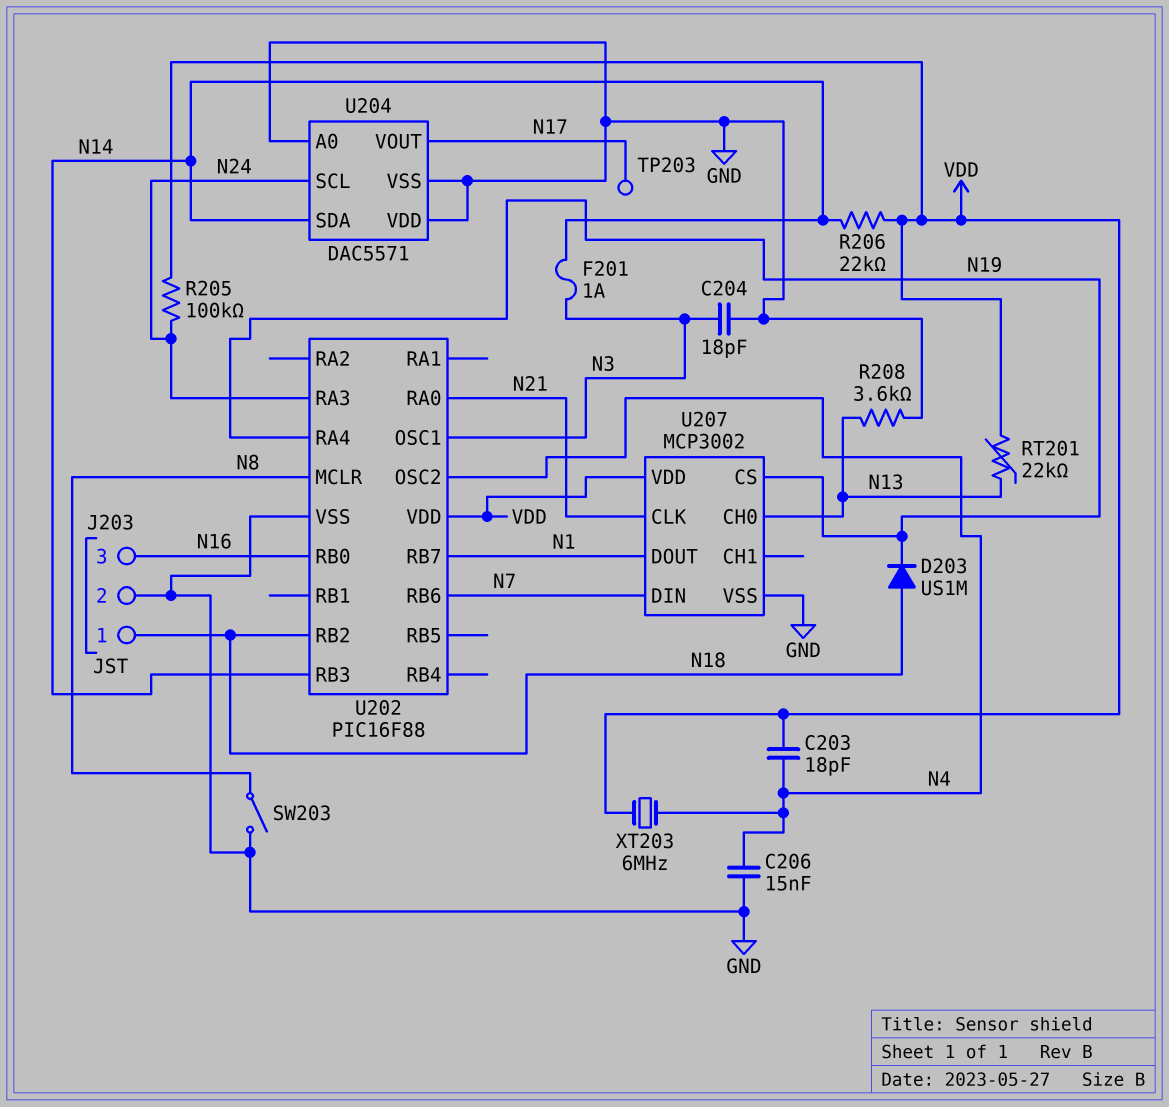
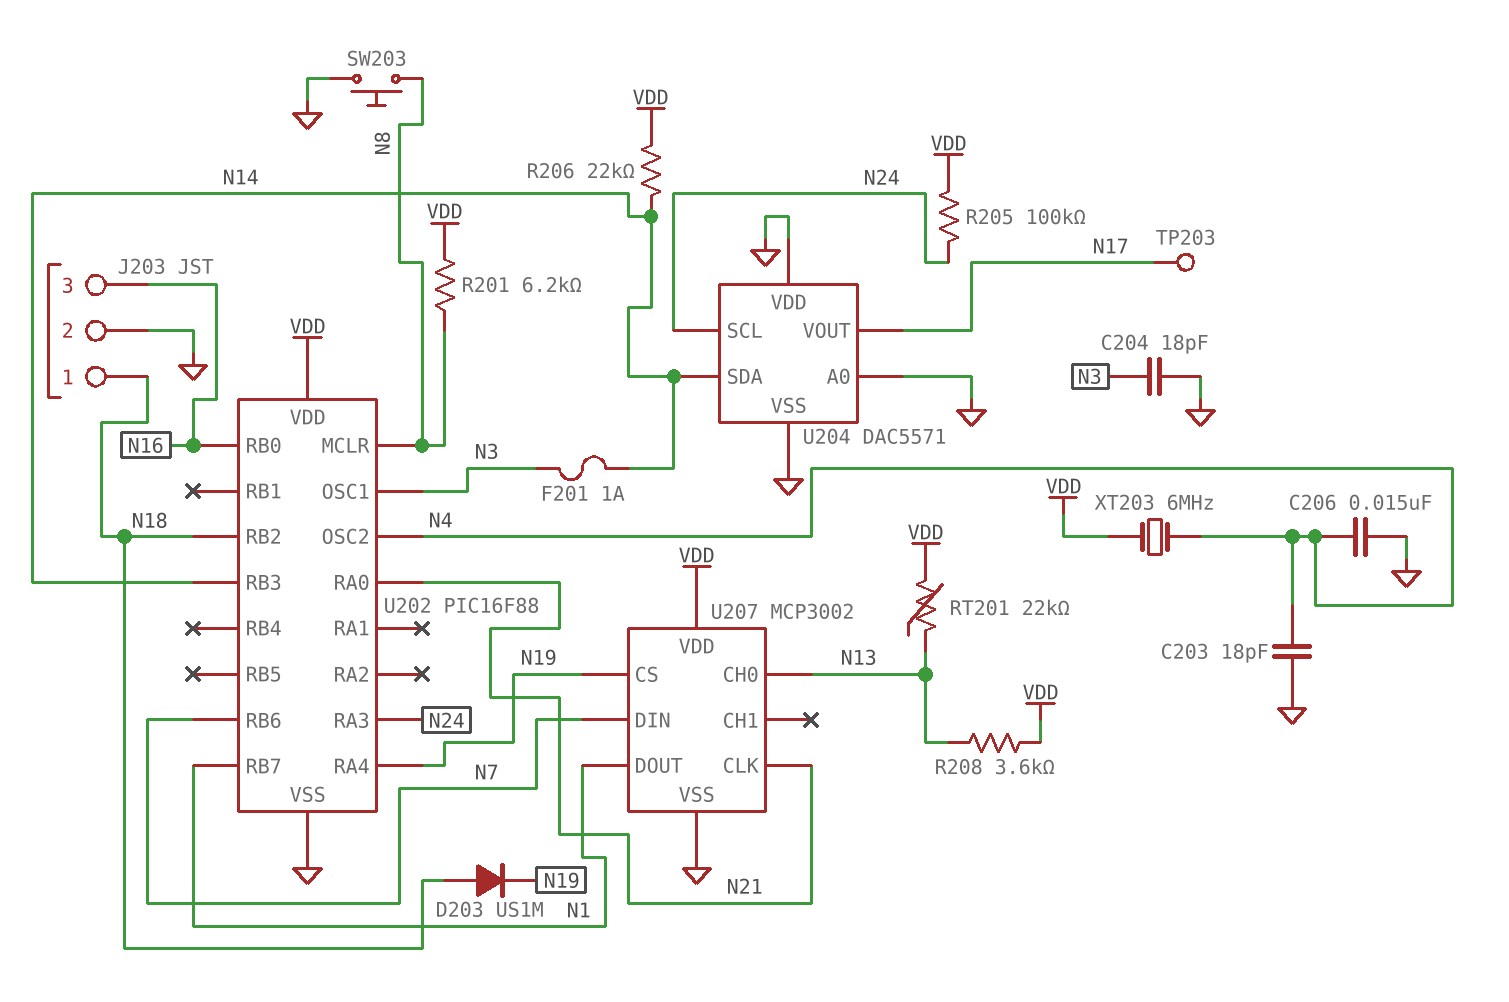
C203: 18pF (N4, VDD) -> 18pF (GND, N4)
R201: none -> 6.2k (N8, VDD)
R208: 3.6k (GND, N13) -> 3.6k (N13, VDD)
SW203: switch (GND, N8) -> button (GND, N8)

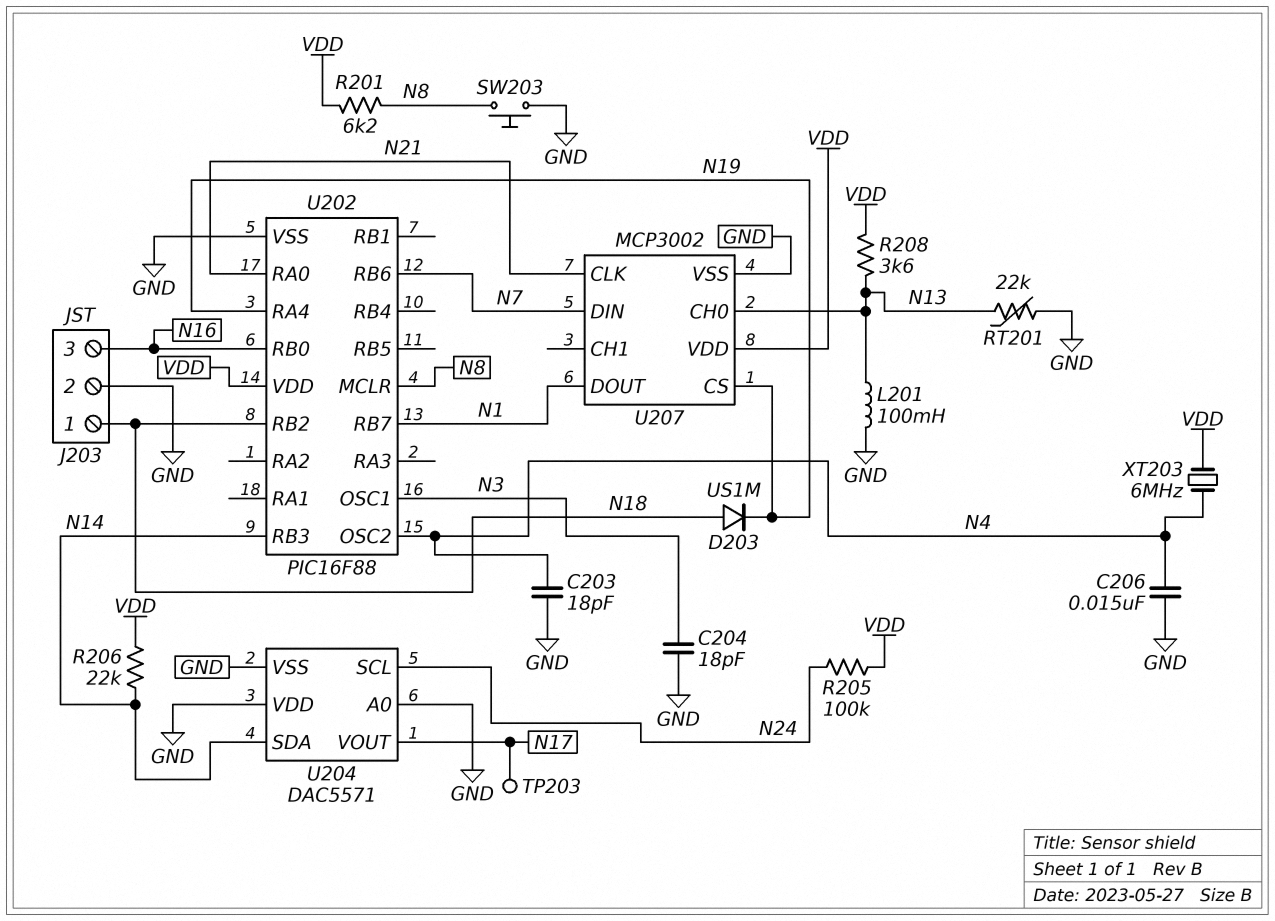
F201: 1A (N3, N14) -> none
L201: none -> 100mH (GND, N13)
RT201: 22k (N13, VDD) -> 22k (GND, N13)
U202 pin RA3: N24 -> none

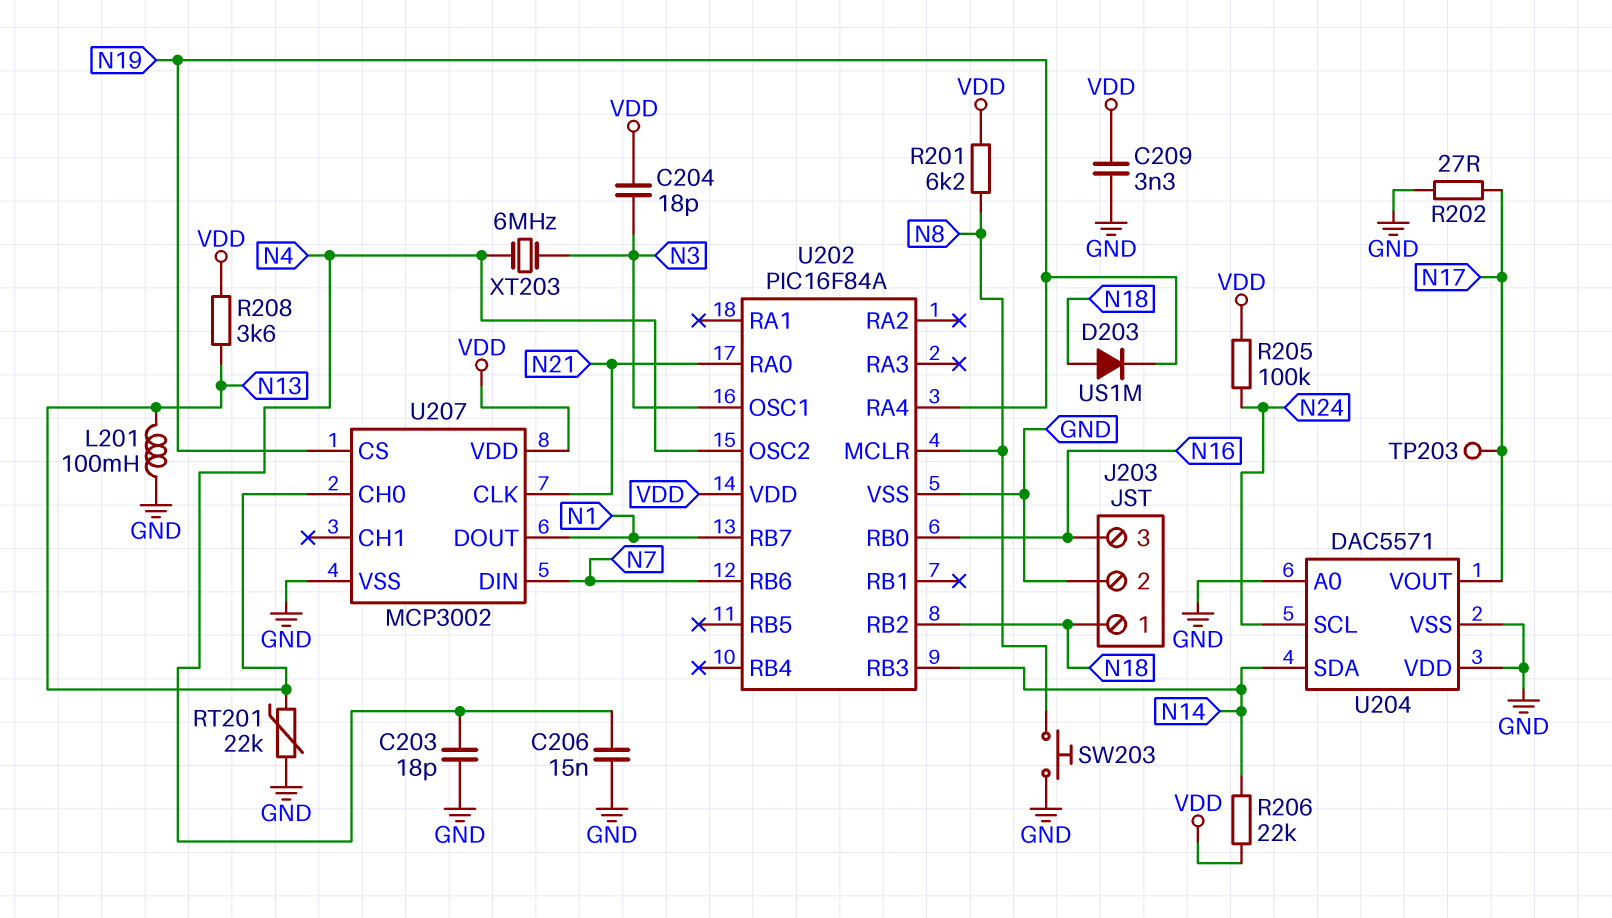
C204: 18pF (GND, N3) -> 18pF (N3, VDD)
C209: none -> 3.3nF (GND, VDD)
R202: none -> 27 (GND, N17)
U202: PIC16F88 -> PIC16F84A
XT203: 6MHz (N4, VDD) -> 6MHz (N3, N4)

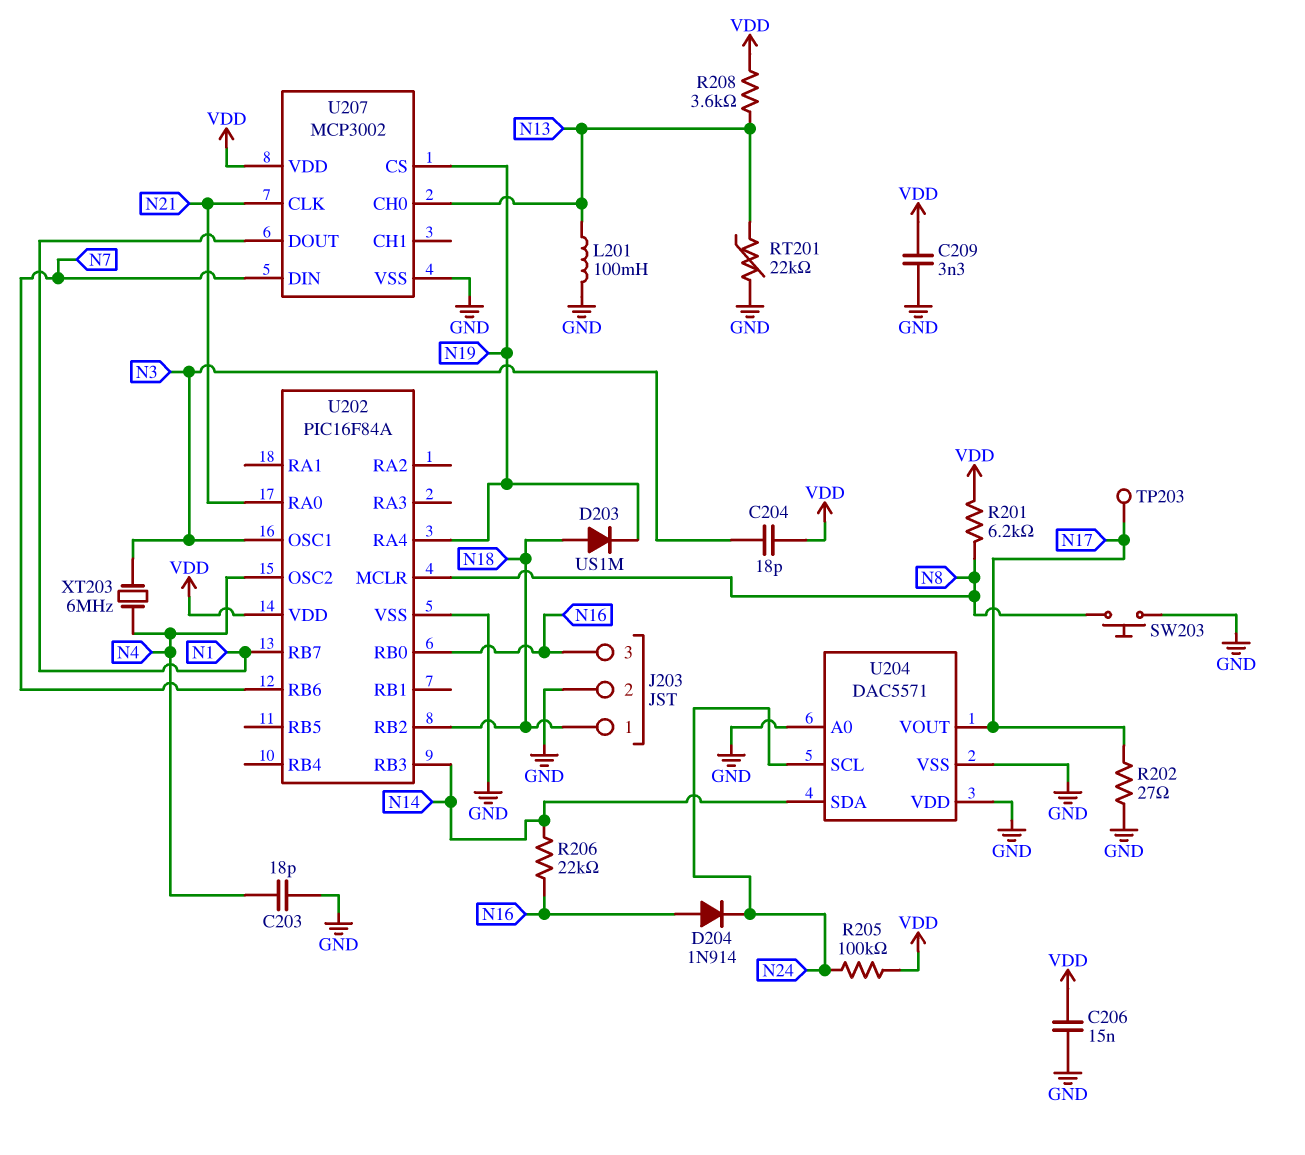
C206: 15nF (GND, N4) -> 15nF (GND, VDD)
D204: none -> diode 1N914 (A N16, K N24)
R206: 22k (N14, VDD) -> 22k (N14, N16)

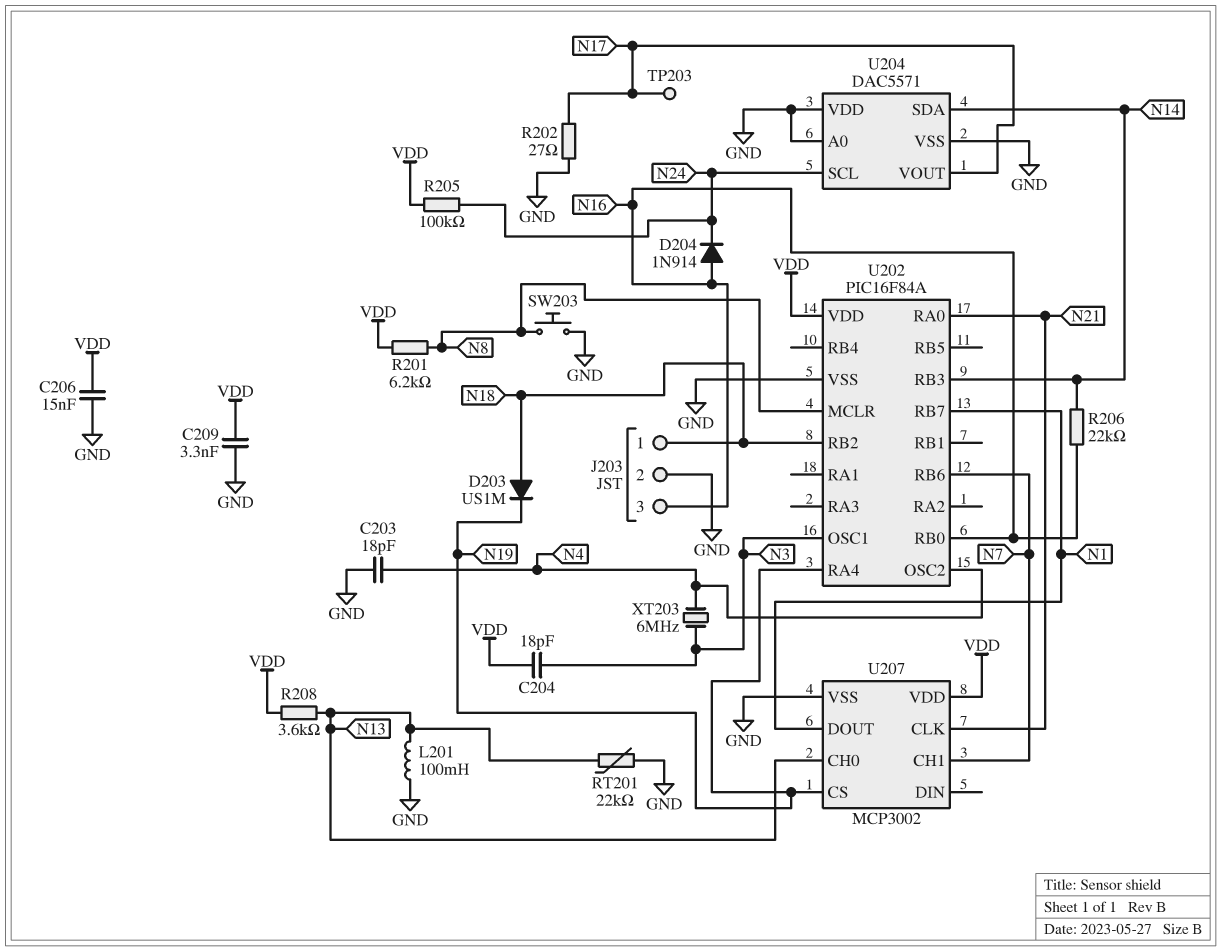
U207 pin CH1: none -> N7
U207 pin DIN: N7 -> none

